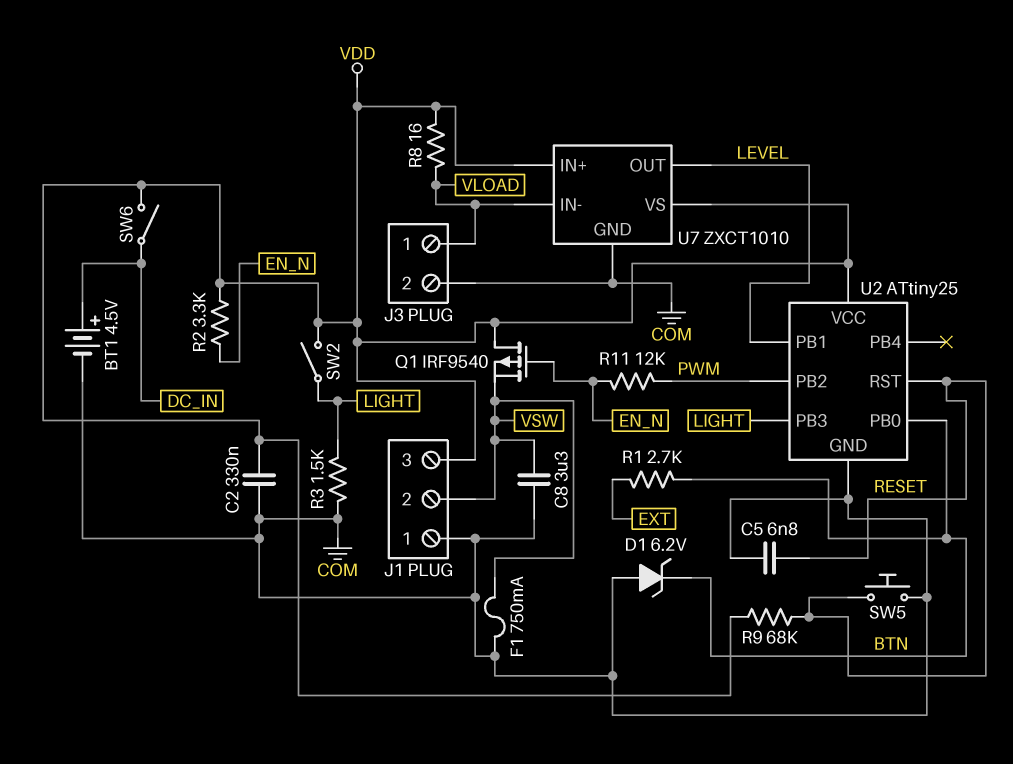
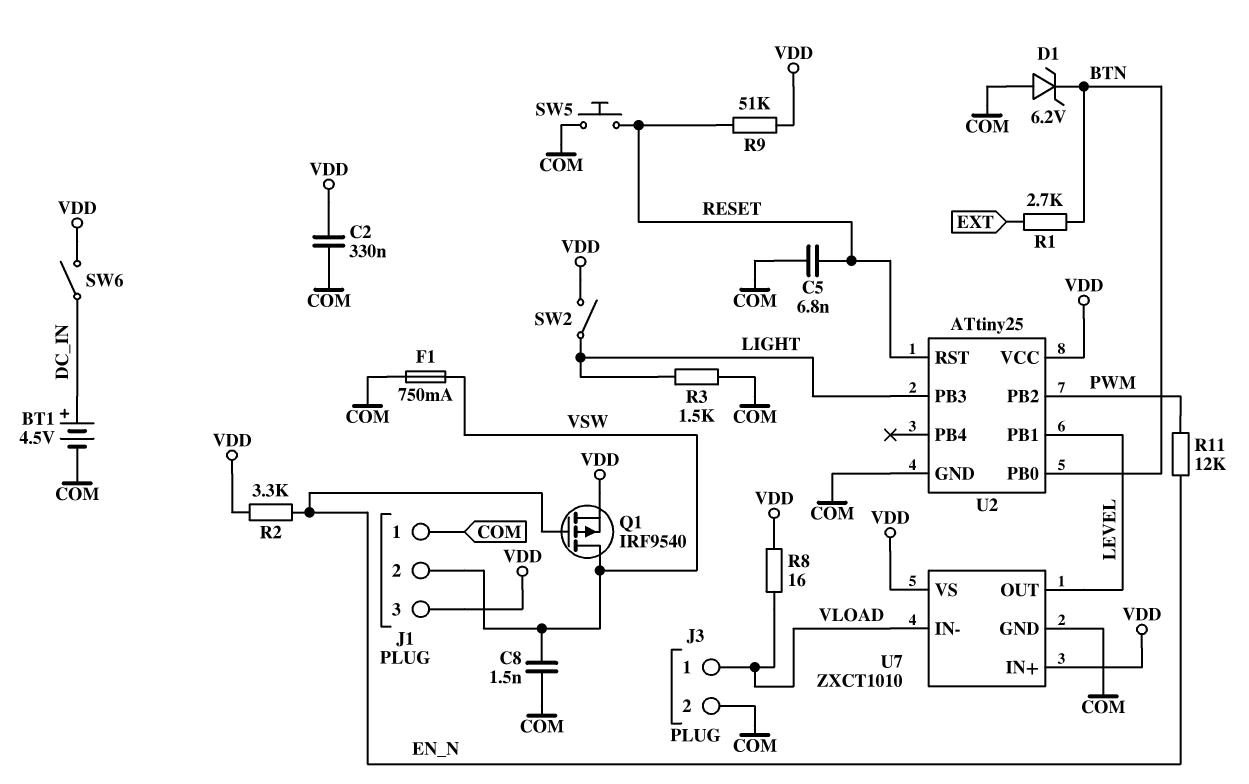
C8: 3.3uF (COM, VSW) -> 1.5nF (COM, VSW)
Q1: PMOS IRF9540 (G EN_N, D VDD, S VSW) -> PMOS IRF9540 (G EN_N, D VSW, S VDD)
R9: 68k (RESET, VDD) -> 51k (RESET, VDD)

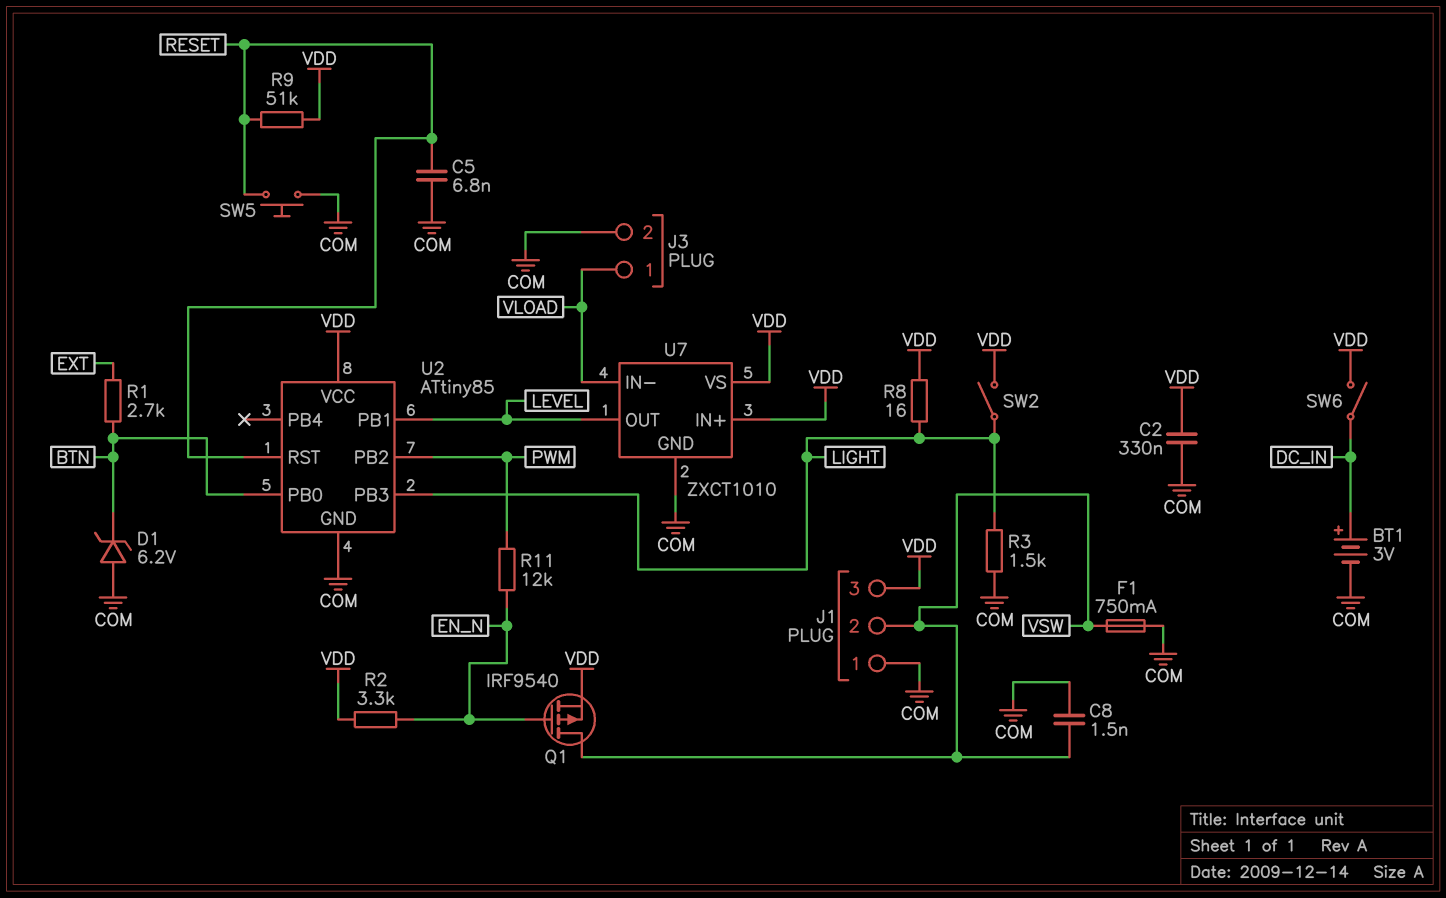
BT1: 4.5V (plus DC_IN, minus COM) -> 3V (plus DC_IN, minus COM)
R8: 16 (VDD, VLOAD) -> 16 (LIGHT, VDD)
U2: ATtiny25 -> ATtiny85

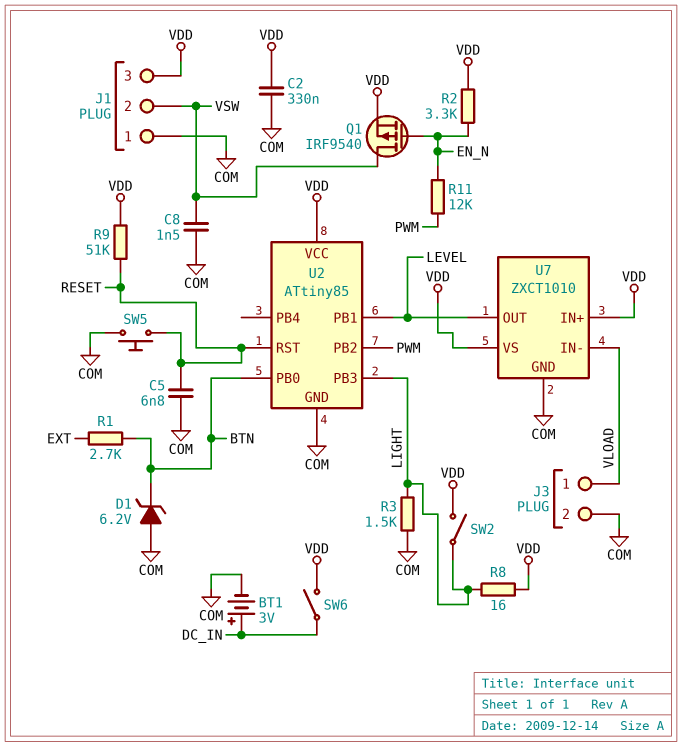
F1: 750mA (COM, VSW) -> none

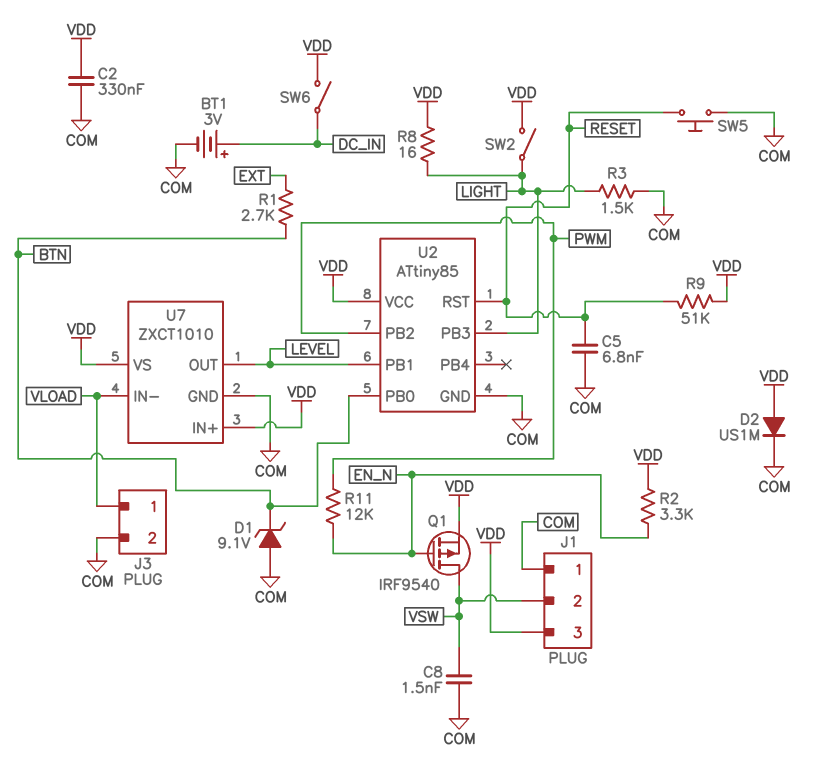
D1: zener 6.2V (A COM, K BTN) -> zener 9.1V (A COM, K BTN)
D2: none -> diode US1M (A VDD, K COM)

